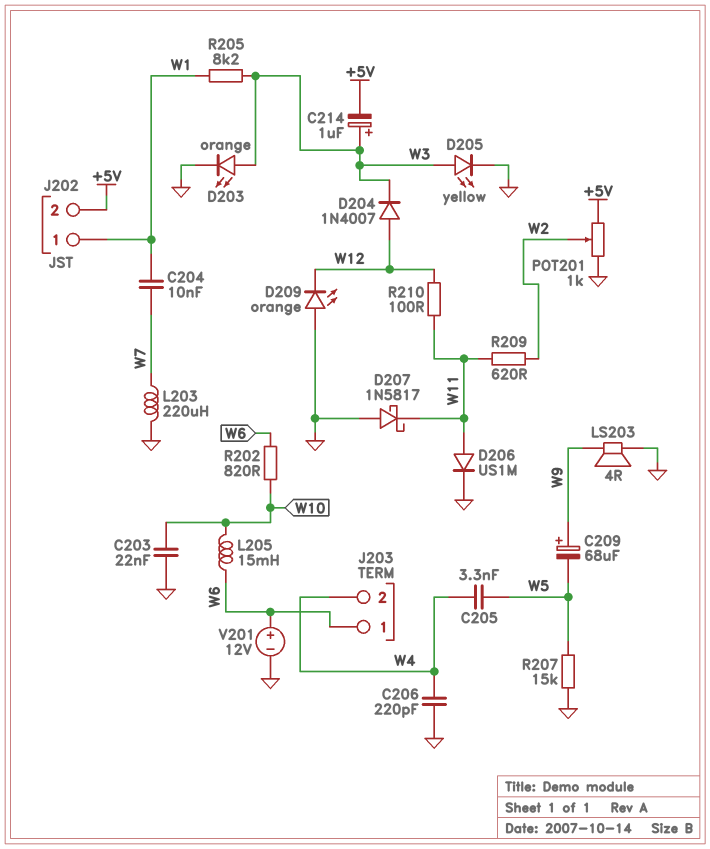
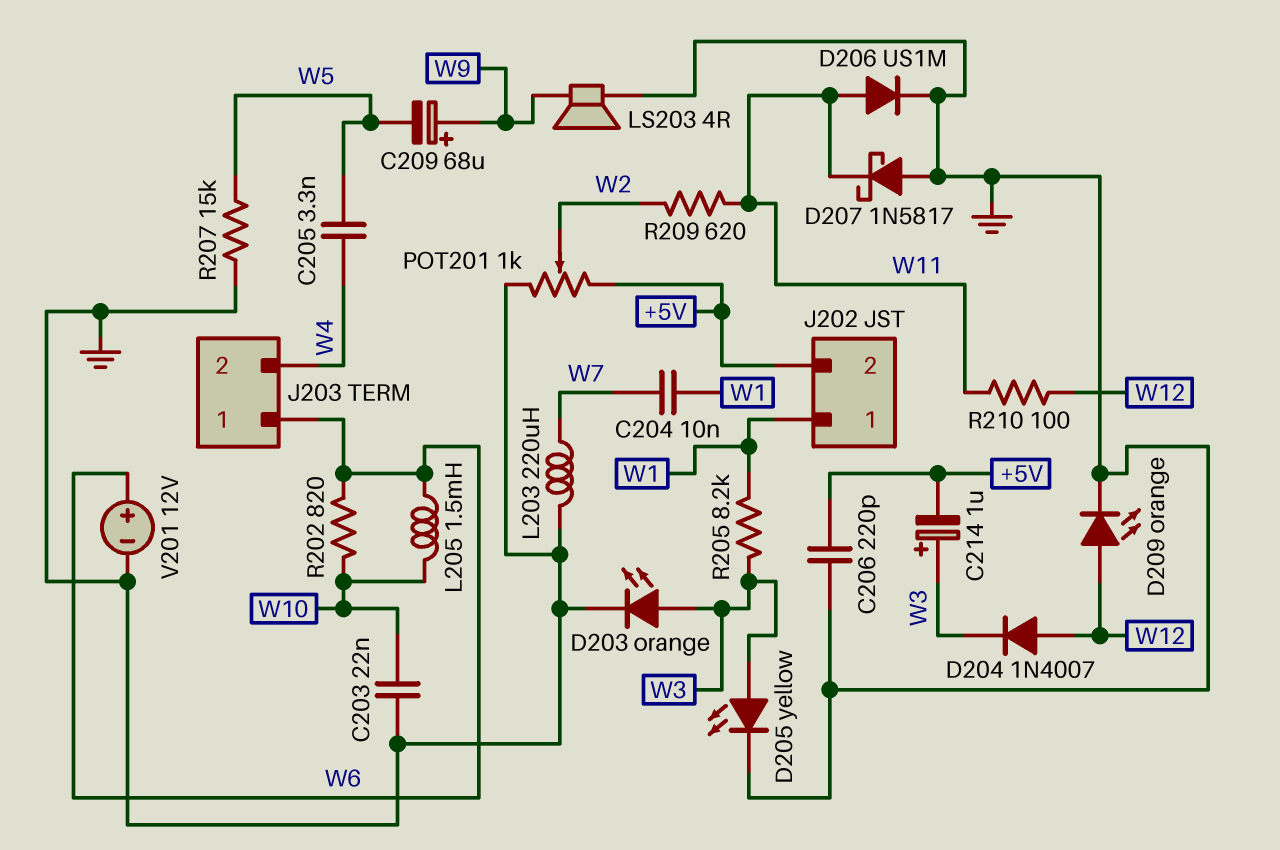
C206: 220pF (GND, W4) -> 220pF (+5V, GND)
D209: LED orange (A GND, K W12) -> LED orange (A W12, K GND)
L205: 15mH (W6, W10) -> 1.5mH (W6, W10)

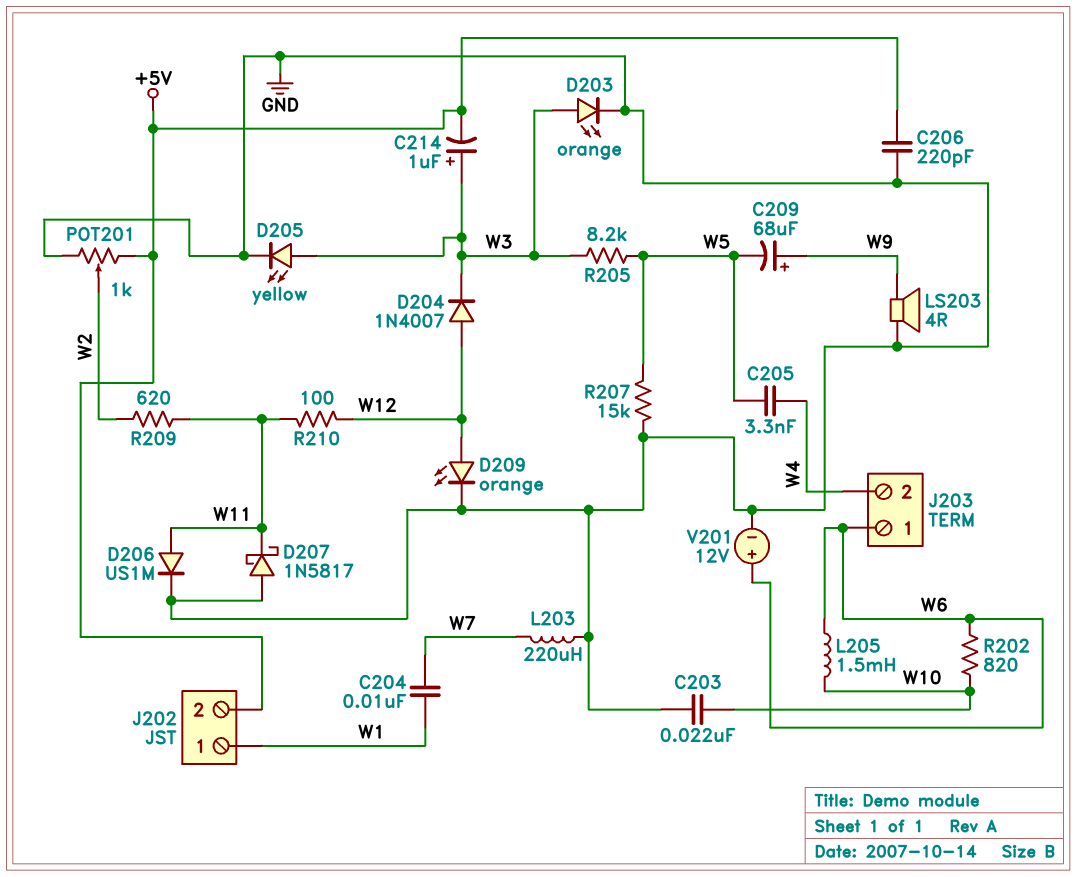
R205: 8.2k (W1, W3) -> 8.2k (W3, W5)

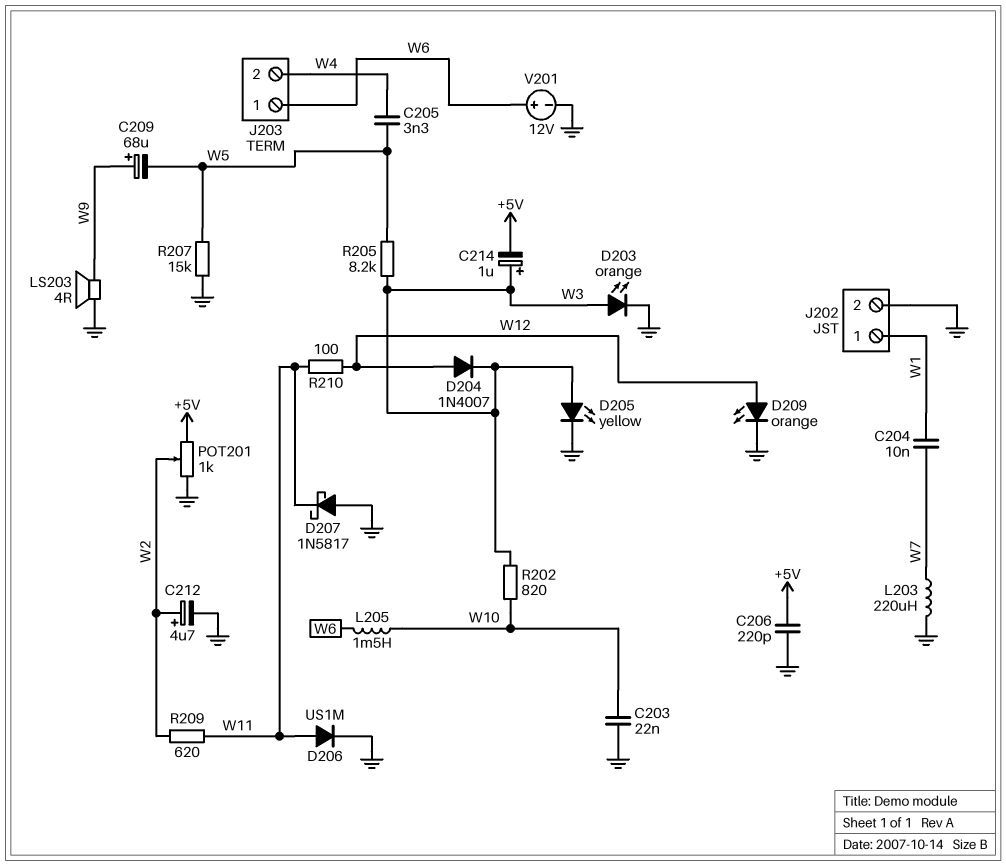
C212: none -> 4.7uF (plus W2, minus GND)
J202 pin 2: +5V -> GND
R202: 820 (W6, W10) -> 820 (W3, W10)

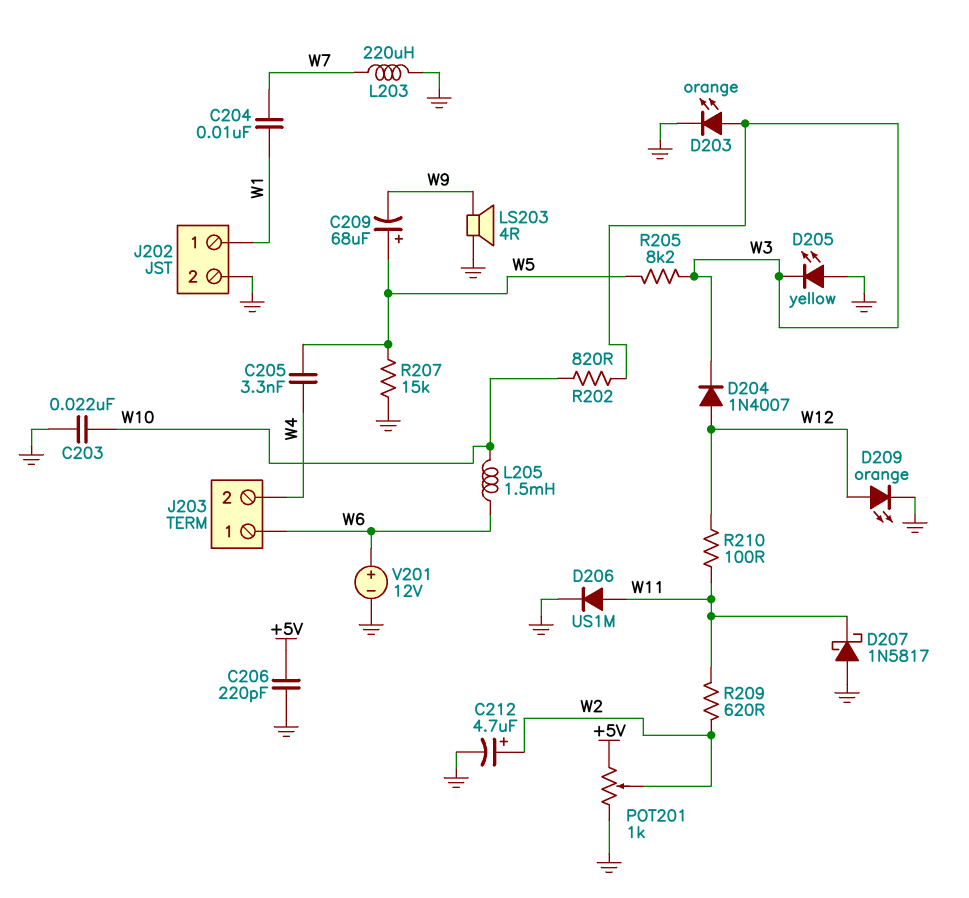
C209: 68uF (plus W9, minus W5) -> 68uF (plus W5, minus W9)
C214: 1uF (plus W3, minus +5V) -> none
D205: LED yellow (A W3, K GND) -> LED yellow (A GND, K W3)

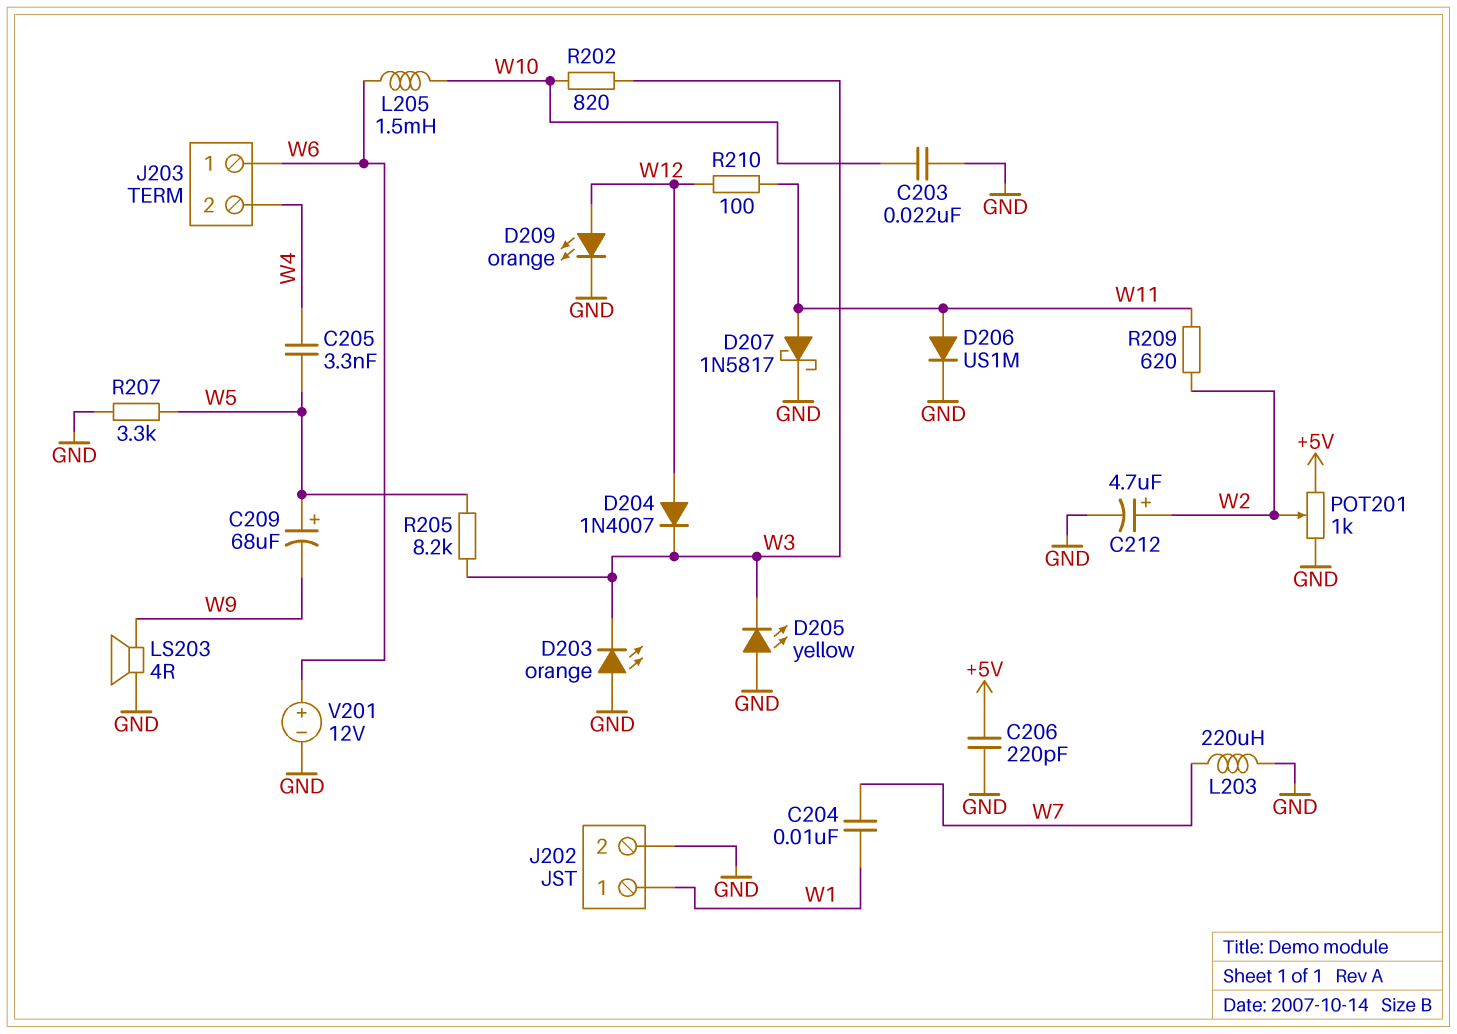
D203: LED orange (A W3, K GND) -> LED orange (A GND, K W3)
D207: schottky 1N5817 (A GND, K W11) -> schottky 1N5817 (A W11, K GND)
R207: 15k (GND, W5) -> 3.3k (GND, W5)

